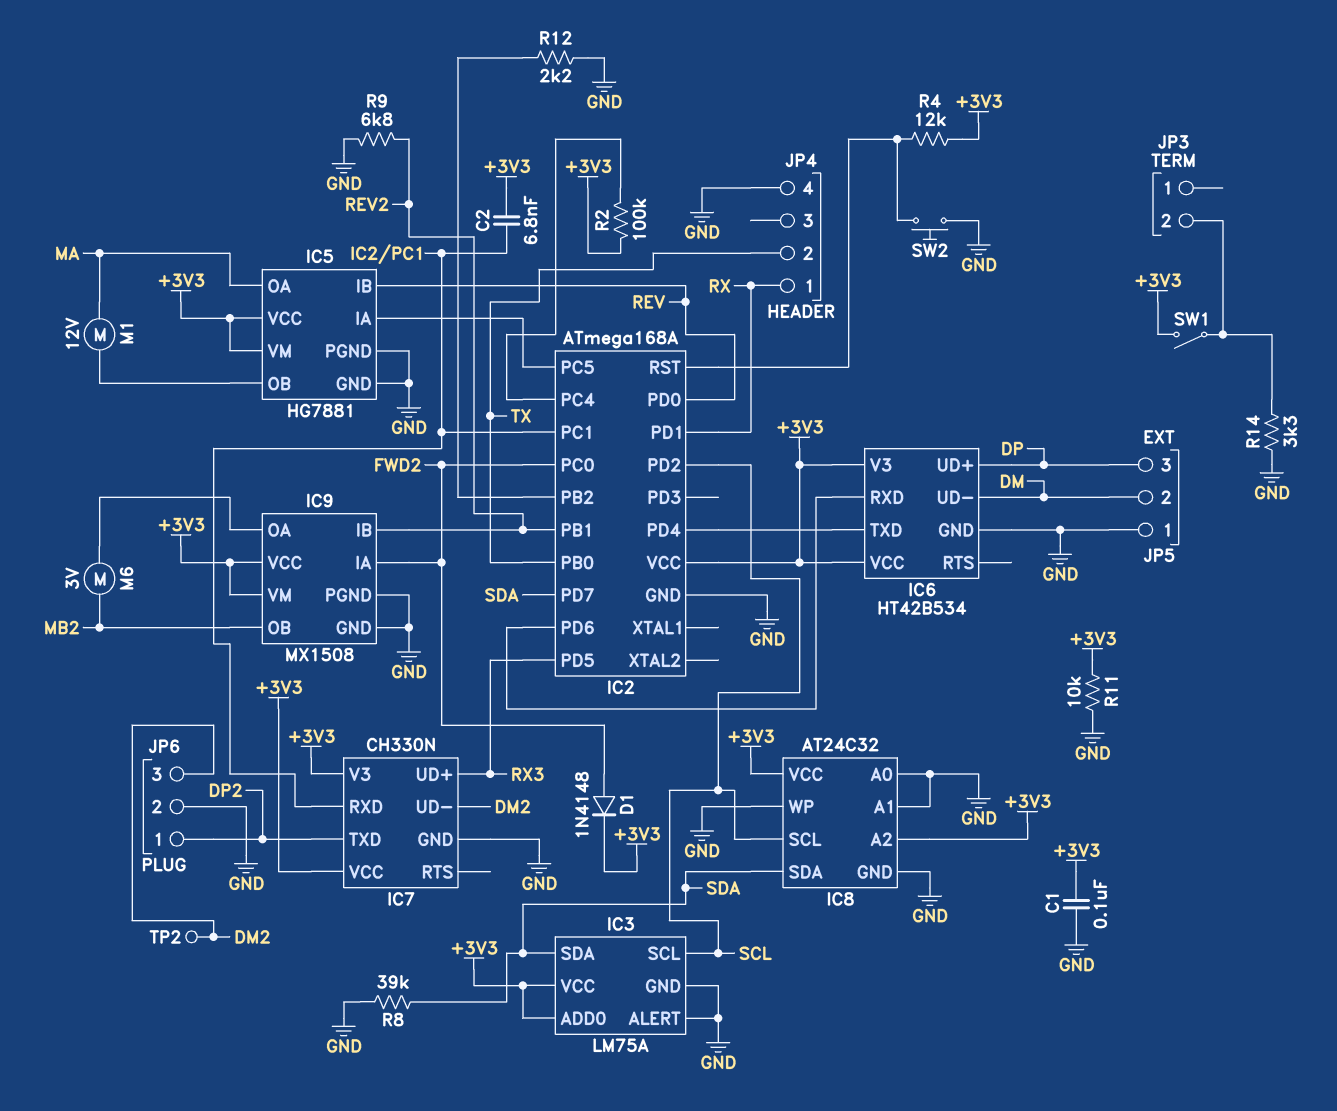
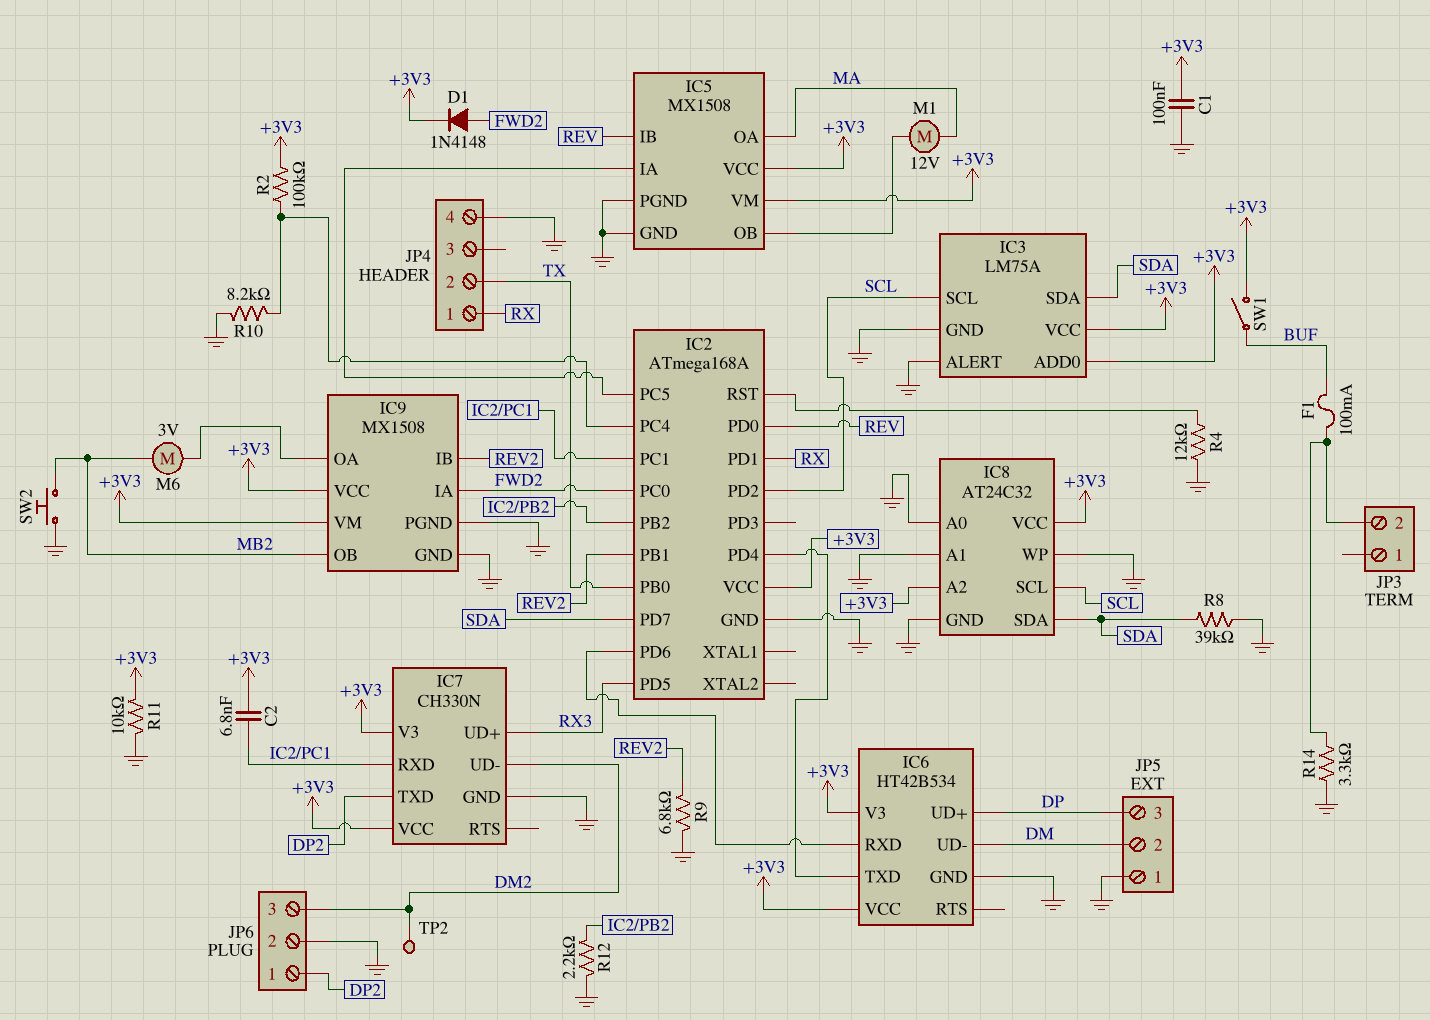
F1: none -> 100mA (BUF, JP3/2)
IC5: HG7881 -> MX1508
R4: 12k (+3V3, IC2/RST) -> 12k (GND, IC2/RST)
R10: none -> 8.2k (GND, IC2/PC4)
SW1: switch (+3V3, JP3/2) -> switch (+3V3, BUF)
SW2: button (GND, IC2/RST) -> button (GND, MB2)

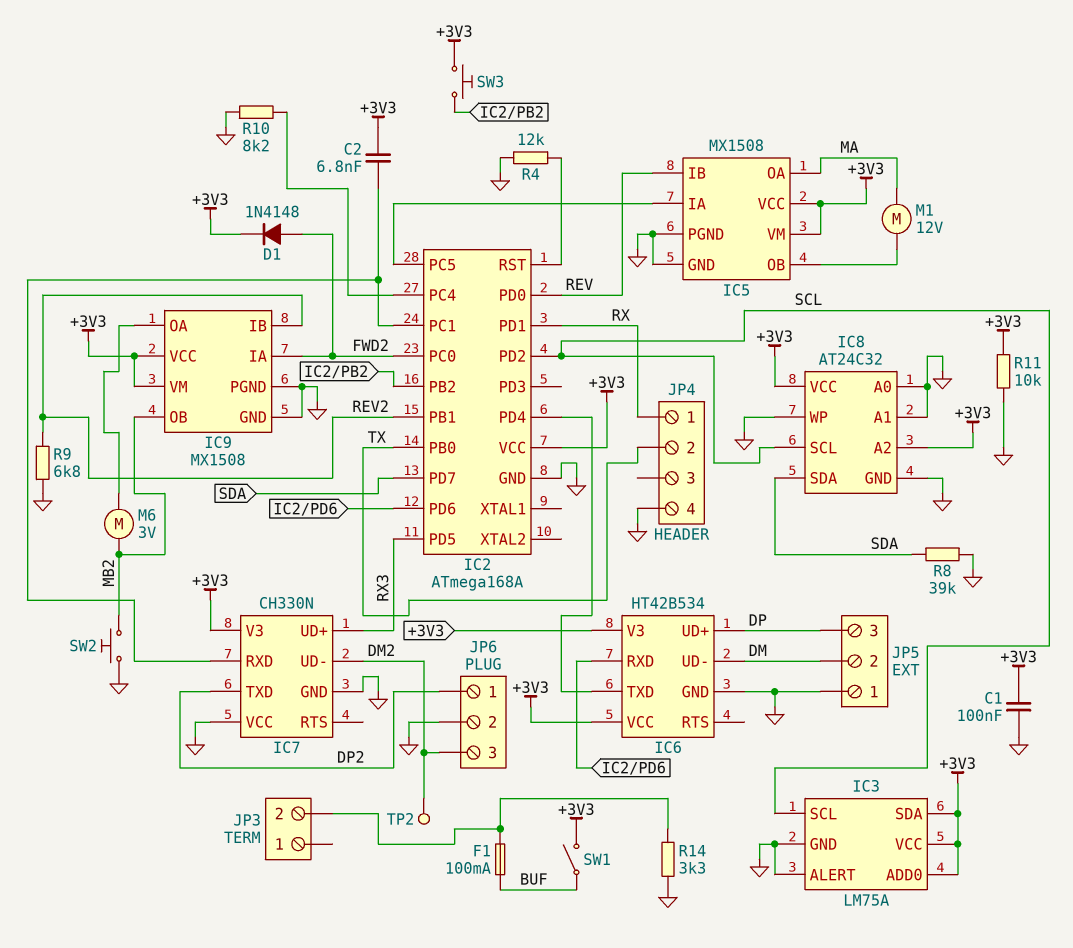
IC3 pin SDA: SDA -> +3V3
IC7 pin VCC: +3V3 -> GND
R2: 100k (+3V3, IC2/PC4) -> none
R12: 2.2k (GND, IC2/PB2) -> none
SW3: none -> button (+3V3, IC2/PB2)

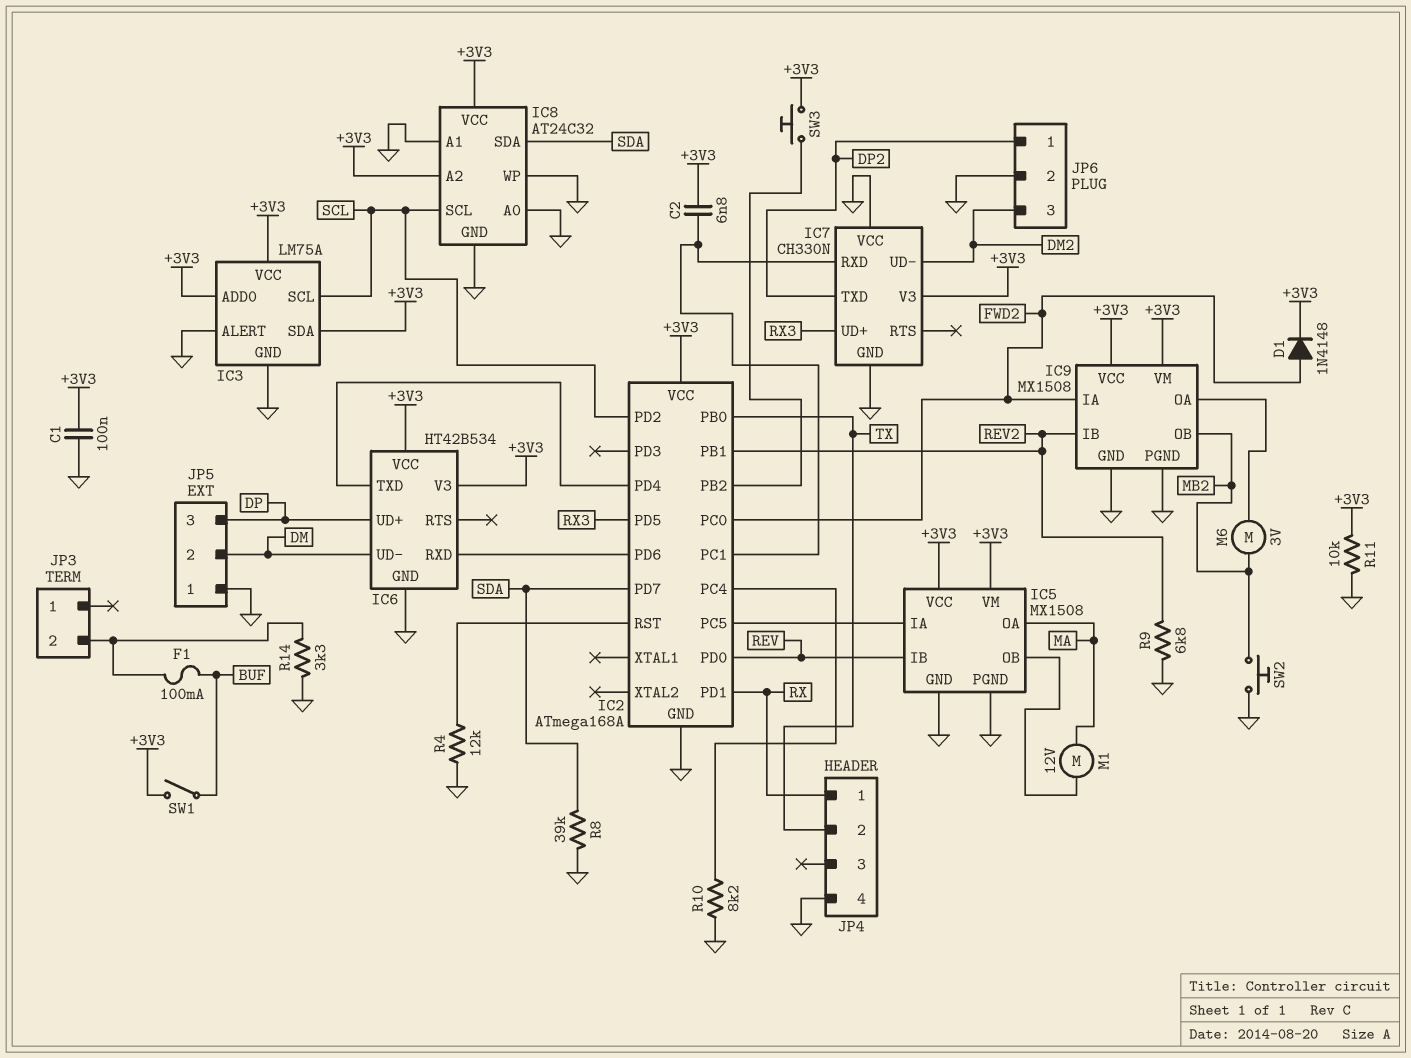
TP2: test point (DM2) -> none

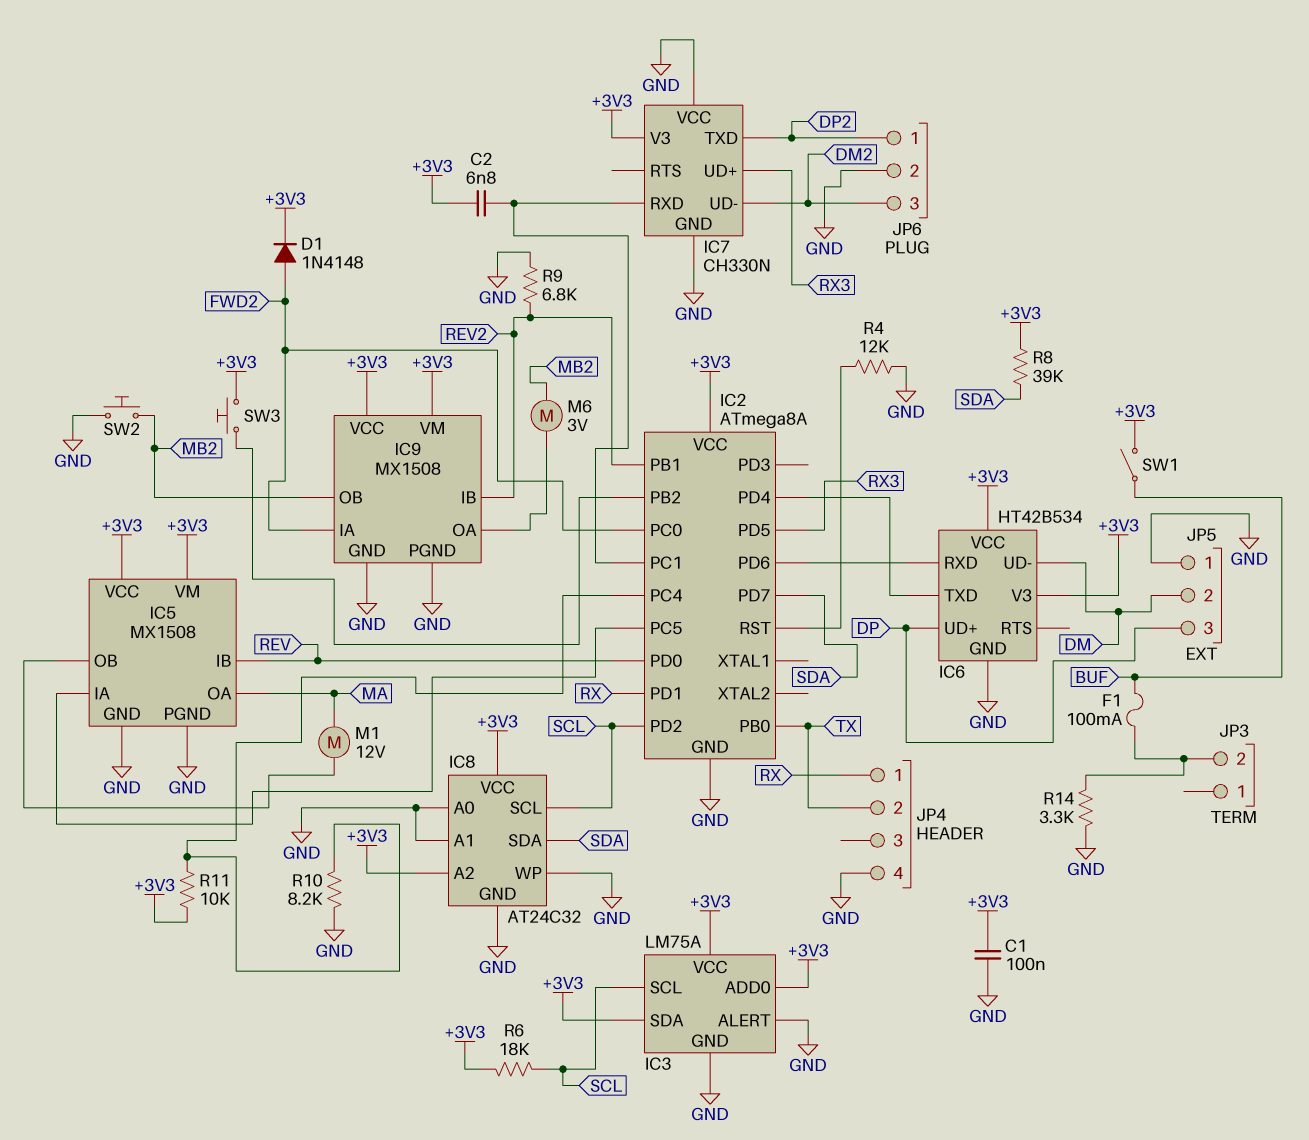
IC2: ATmega168A -> ATmega8A
R6: none -> 18k (+3V3, SCL)
R8: 39k (GND, SDA) -> 39k (+3V3, SDA)
R11: 10k (+3V3, GND) -> 10k (+3V3, IC2/PC4)

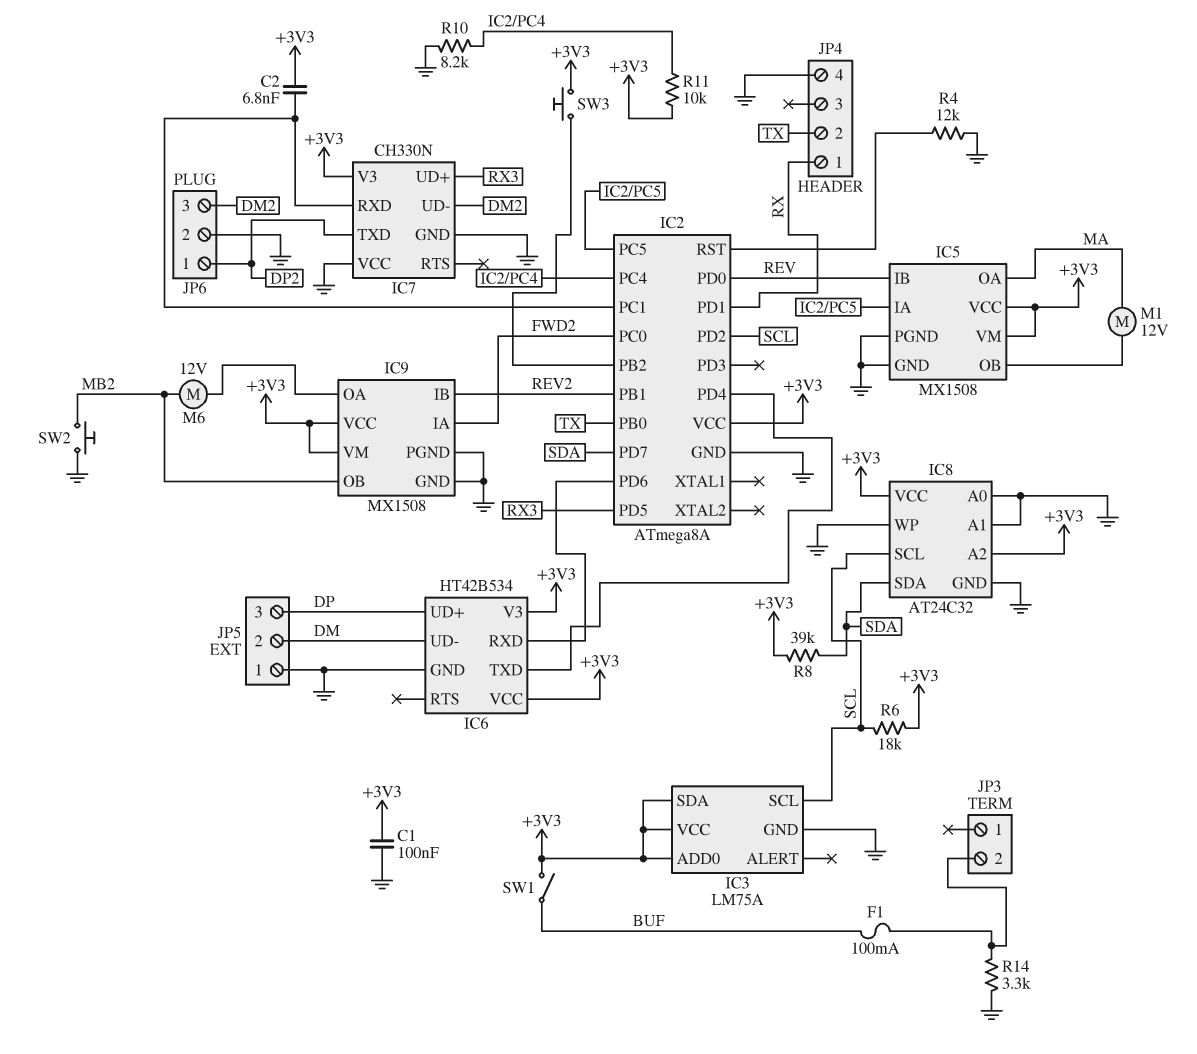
D1: diode 1N4148 (A FWD2, K +3V3) -> none
IC3 pin ALERT: GND -> none
M6: motor 3V (IC9/OA, MB2) -> motor 12V (IC9/OA, MB2)
R9: 6.8k (GND, REV2) -> none

